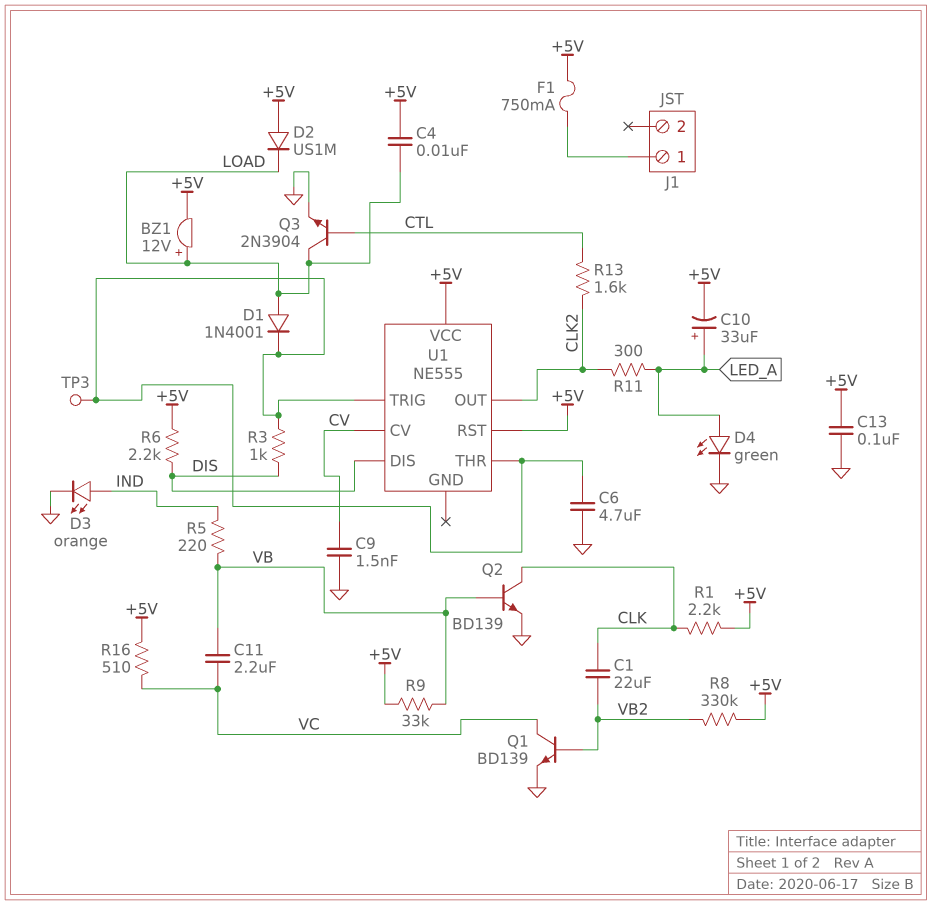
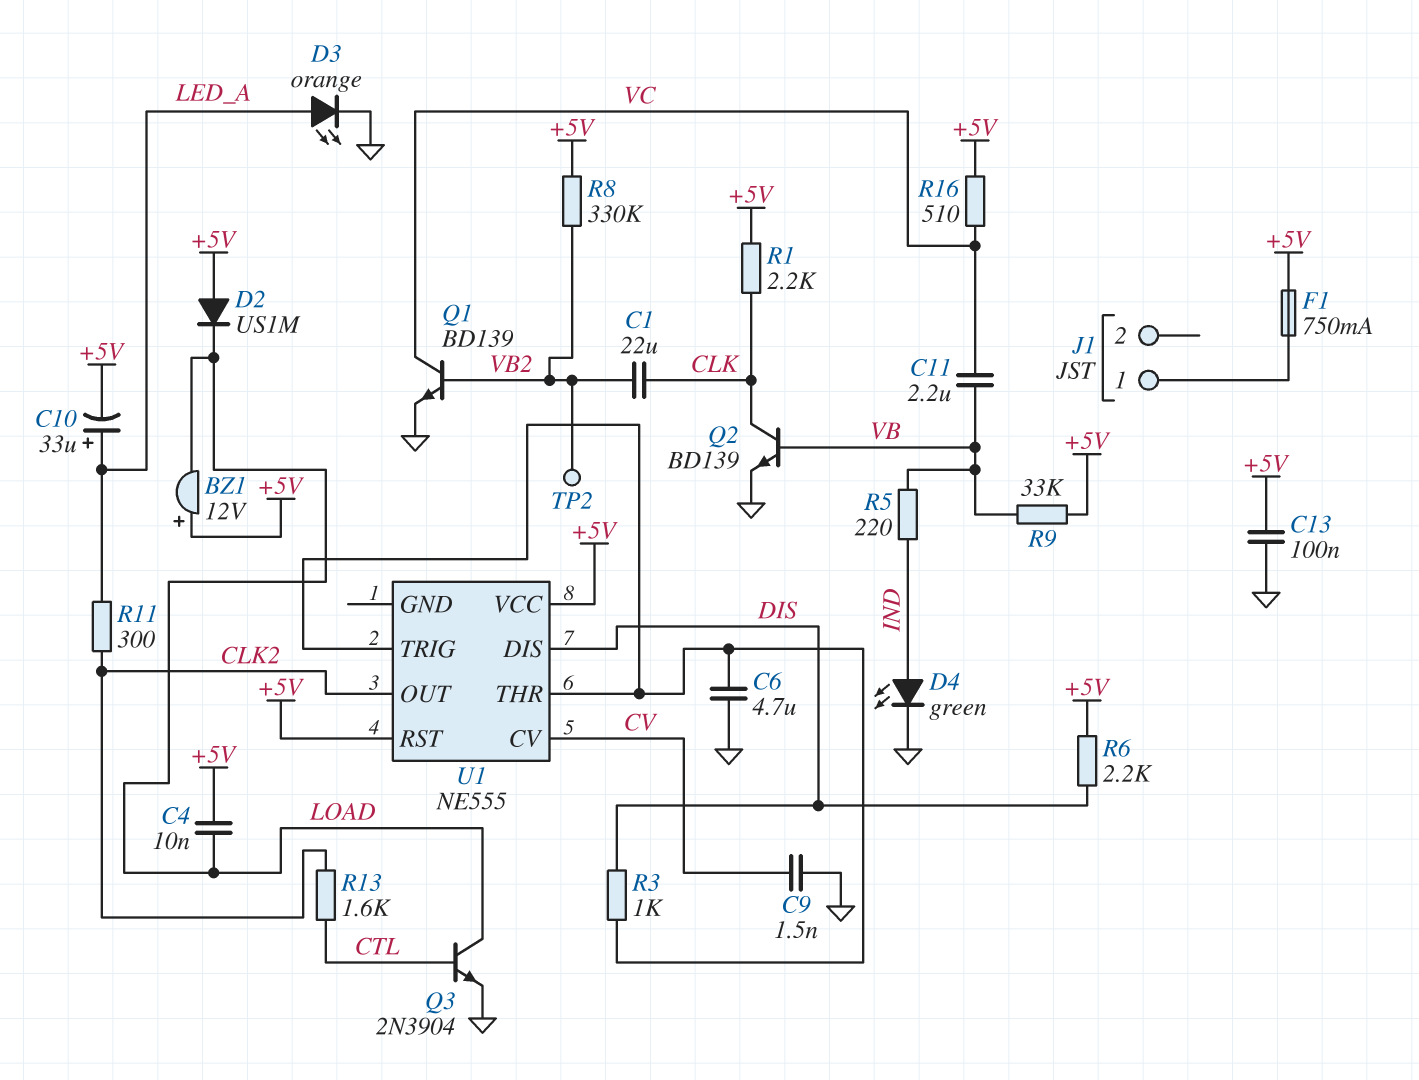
BZ1: buzzer 12V (plus LOAD, minus +5V) -> buzzer 12V (plus +5V, minus LOAD)
D1: diode 1N4001 (A LOAD, K U1/THR) -> none
D3: LED orange (A IND, K GND) -> LED orange (A LED_A, K GND)
D4: LED green (A LED_A, K GND) -> LED green (A IND, K GND)
TP2: none -> test point (VB2)
TP3: test point (U1/THR) -> none

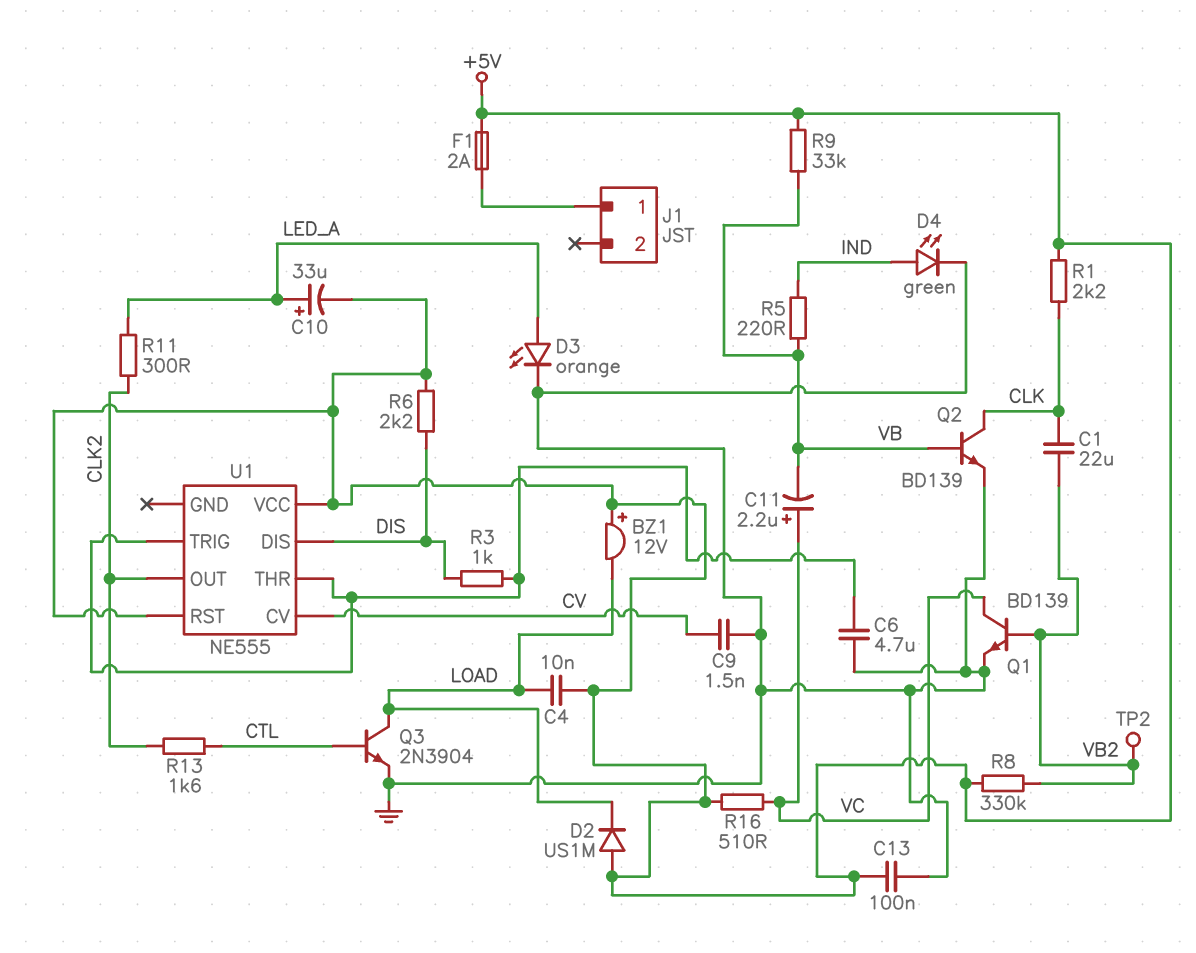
C11: 2.2uF (VB, VC) -> 2.2uF (plus VC, minus VB)
F1: 750mA (+5V, J1/1) -> 2A (+5V, J1/1)

